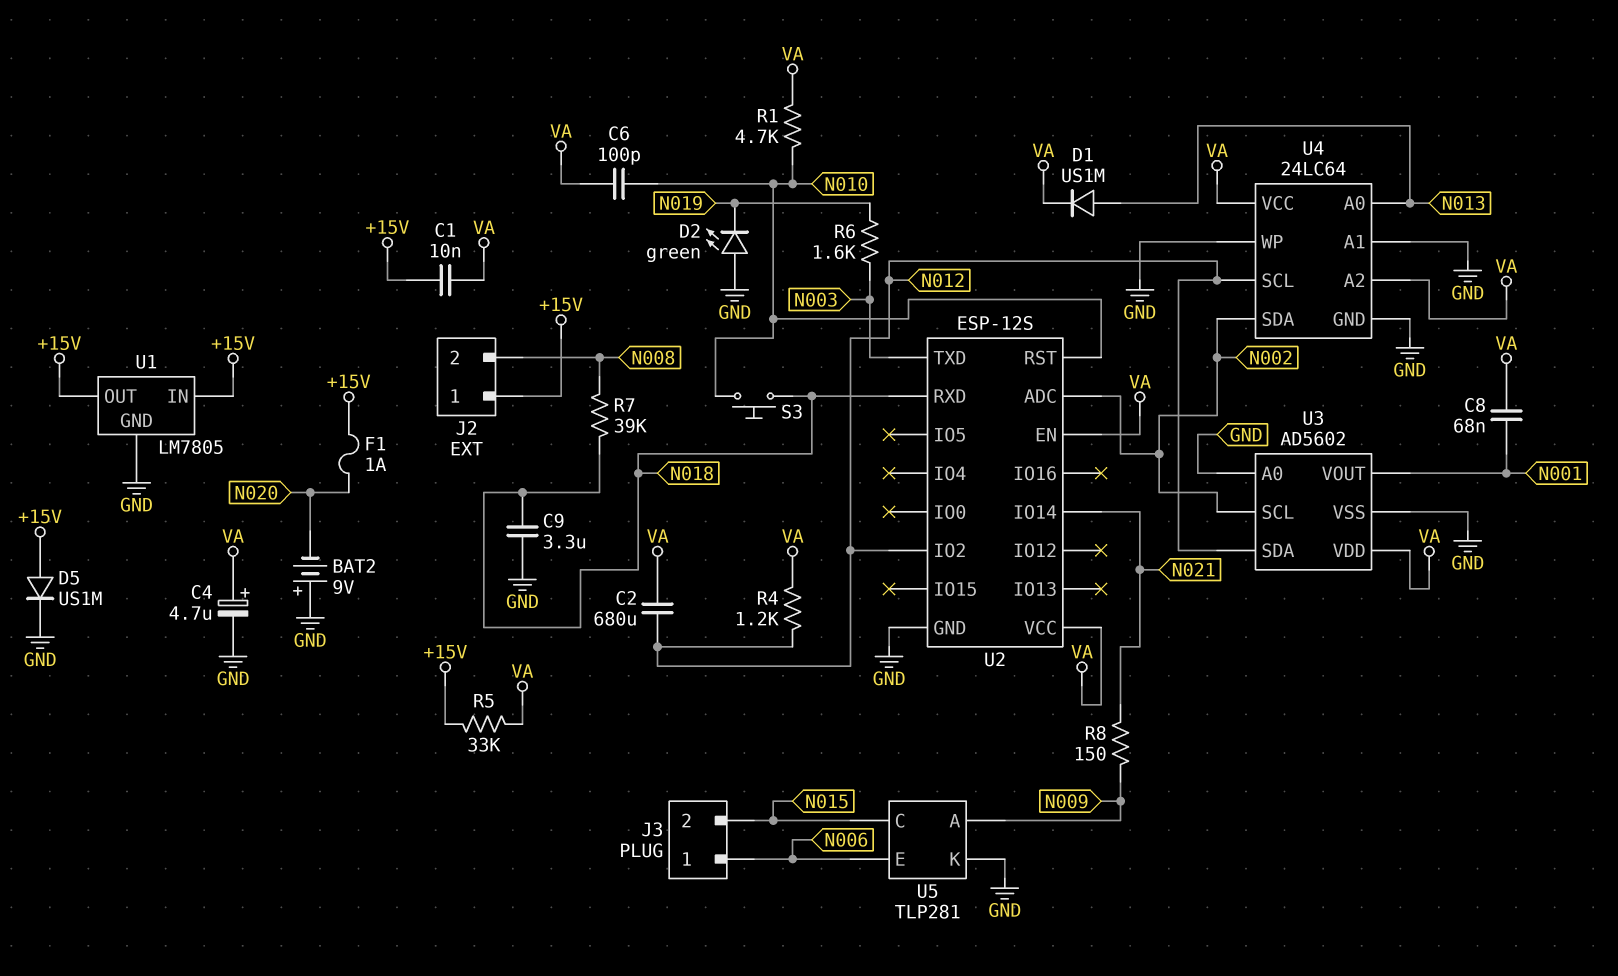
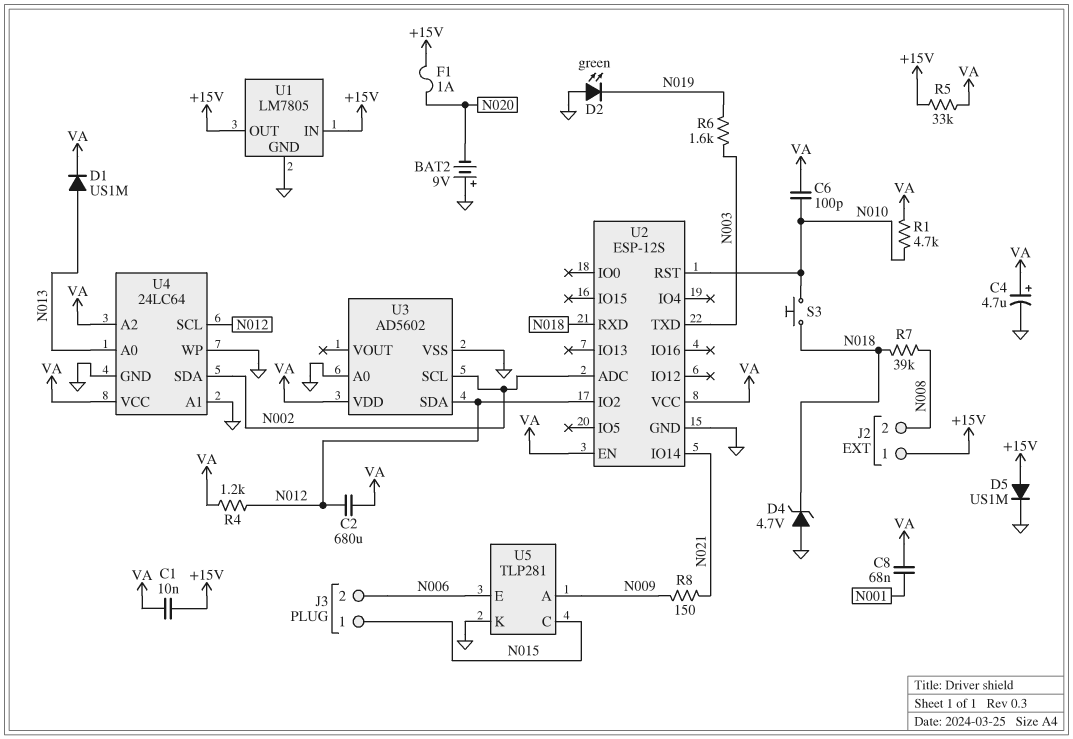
C9: 3.3uF (GND, N018) -> none
D4: none -> zener 4.7V (A GND, K N018)
J3 pin 1: N006 -> N015
J3 pin 2: N015 -> N006
U3 pin VOUT: N001 -> none

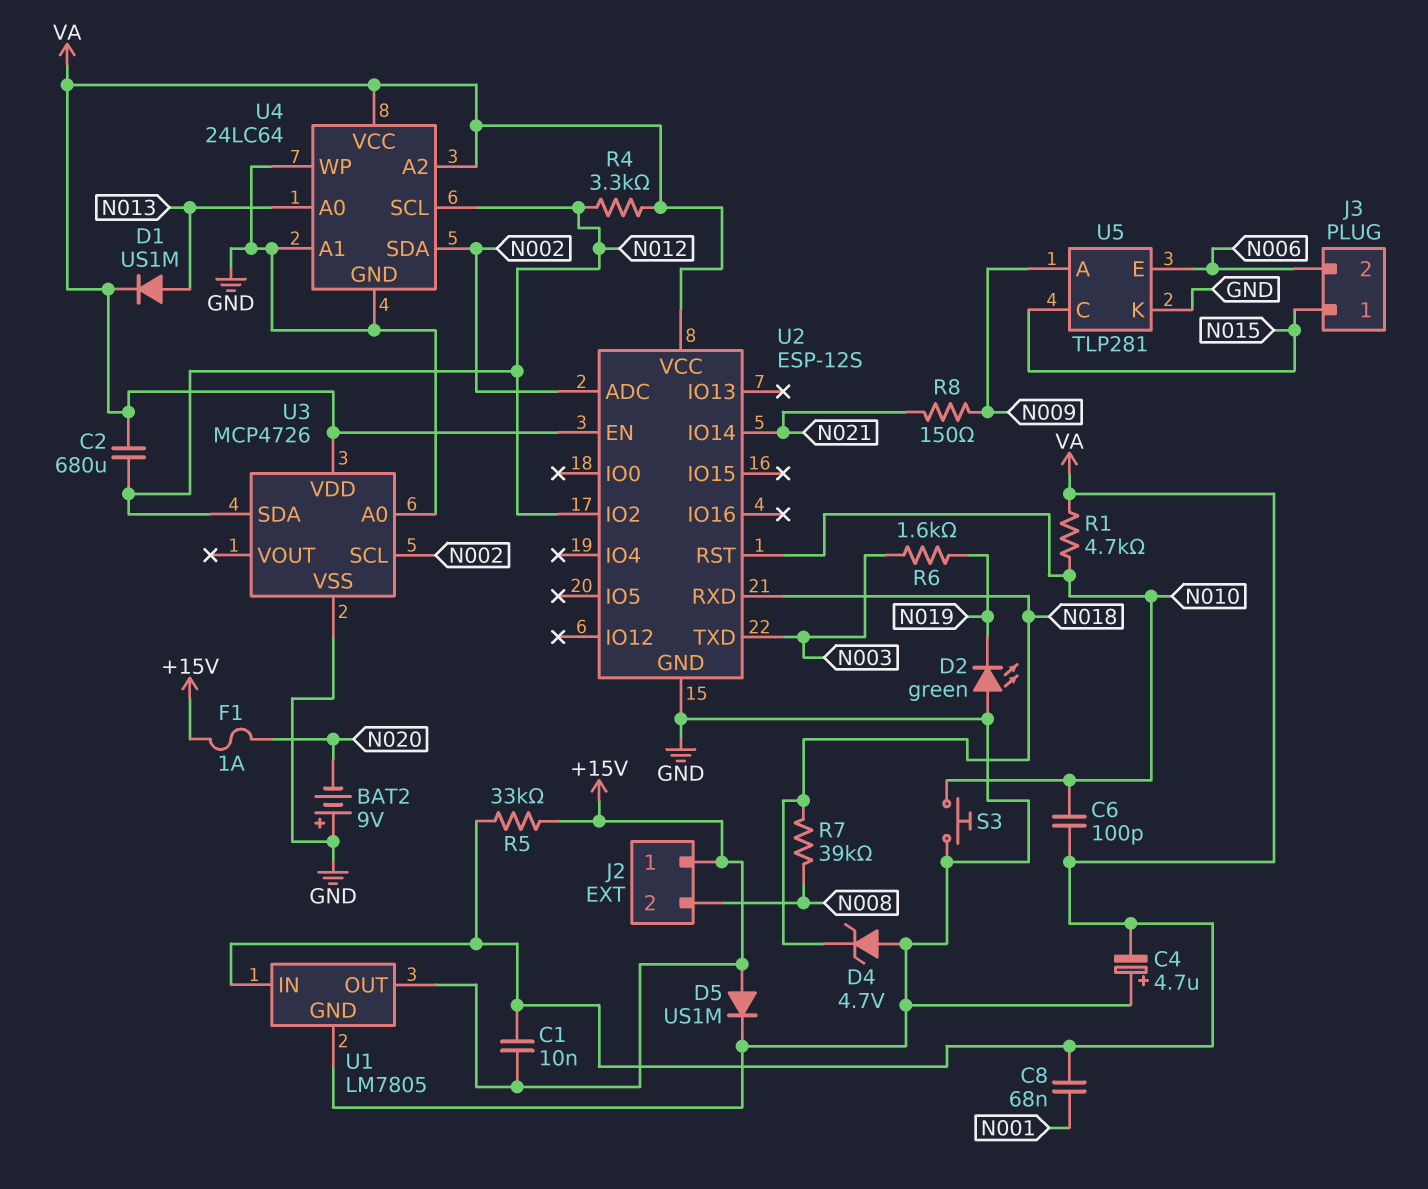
C4: 4.7uF (plus VA, minus GND) -> 4.7uF (plus GND, minus VA)
R4: 1.2k (N012, VA) -> 3.3k (N012, VA)
S3: button (N010, N018) -> button (GND, N010)
U1 pin IN: +15V -> VA
U3: AD5602 -> MCP4726

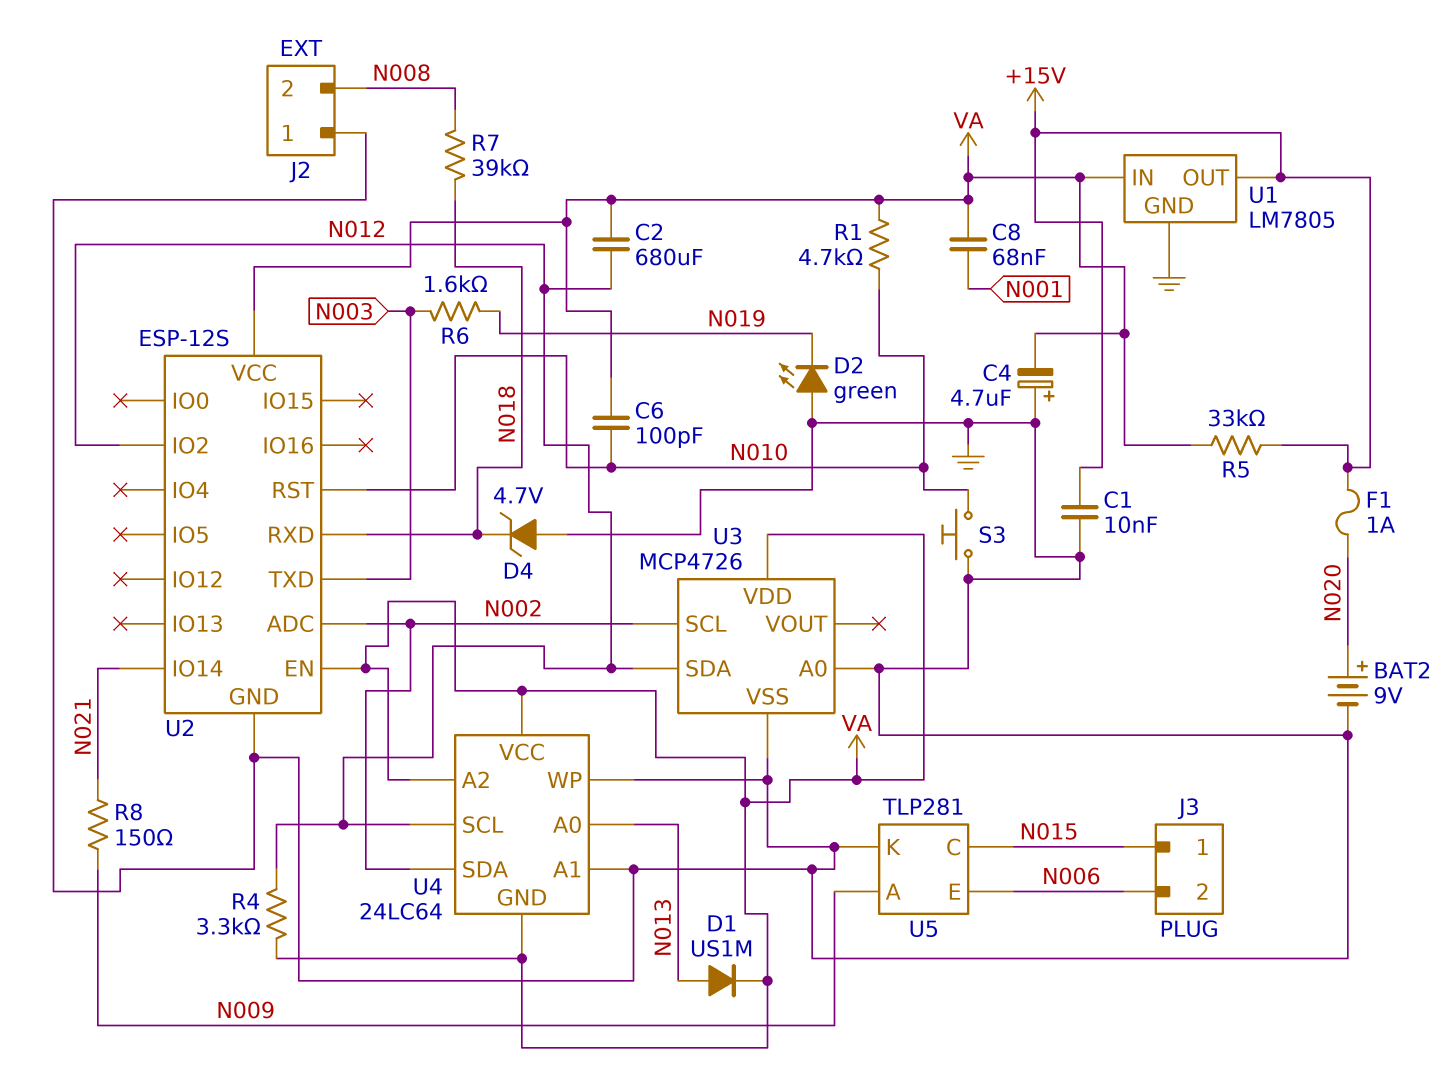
BAT2: 9V (plus GND, minus N020) -> 9V (plus N020, minus GND)
C1: 10nF (+15V, VA) -> 10nF (+15V, GND)
D5: diode US1M (A +15V, K GND) -> none
J2 pin 1: +15V -> GND
U4 pin GND: GND -> VA

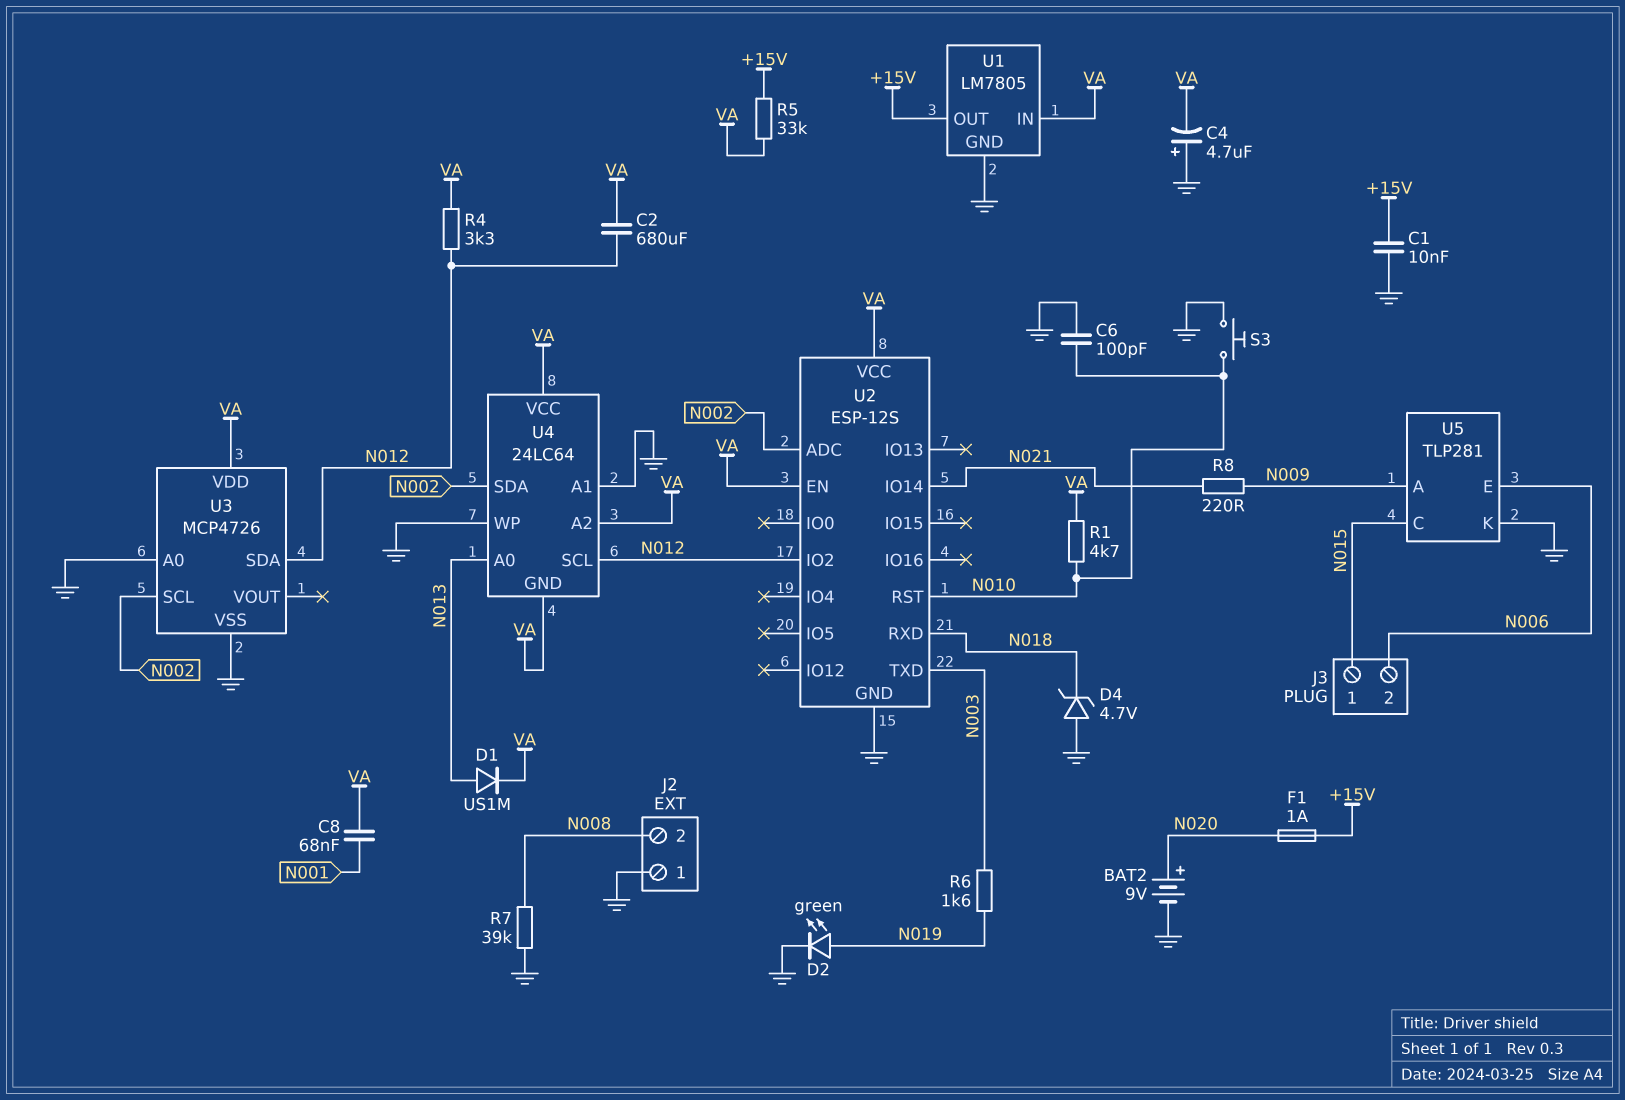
C6: 100pF (N010, VA) -> 100pF (GND, N010)
D2: LED green (A GND, K N019) -> LED green (A N019, K GND)
R7: 39k (N008, N018) -> 39k (GND, N008)
R8: 150 (N009, N021) -> 220 (N009, N021)

